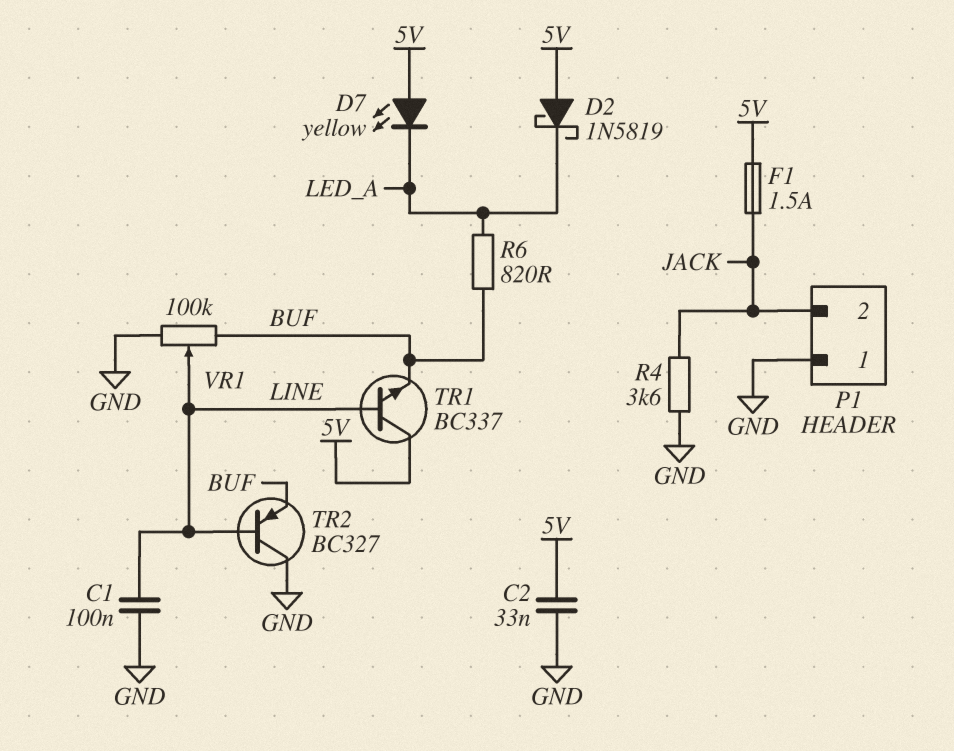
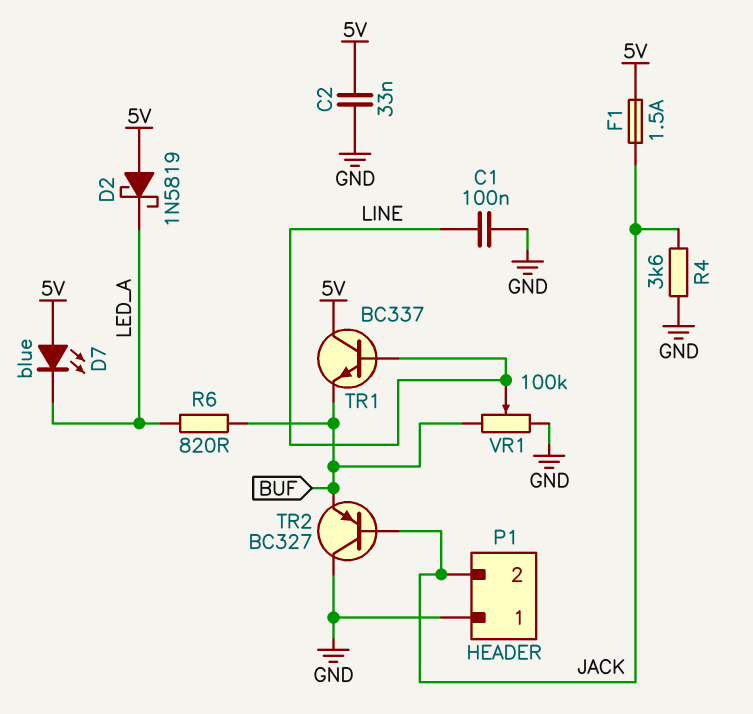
D7: LED yellow (A 5V, K LED_A) -> LED blue (A 5V, K LED_A)
TR2: PNP BC327 (B LINE, C GND, E BUF) -> PNP BC327 (B JACK, C GND, E BUF)

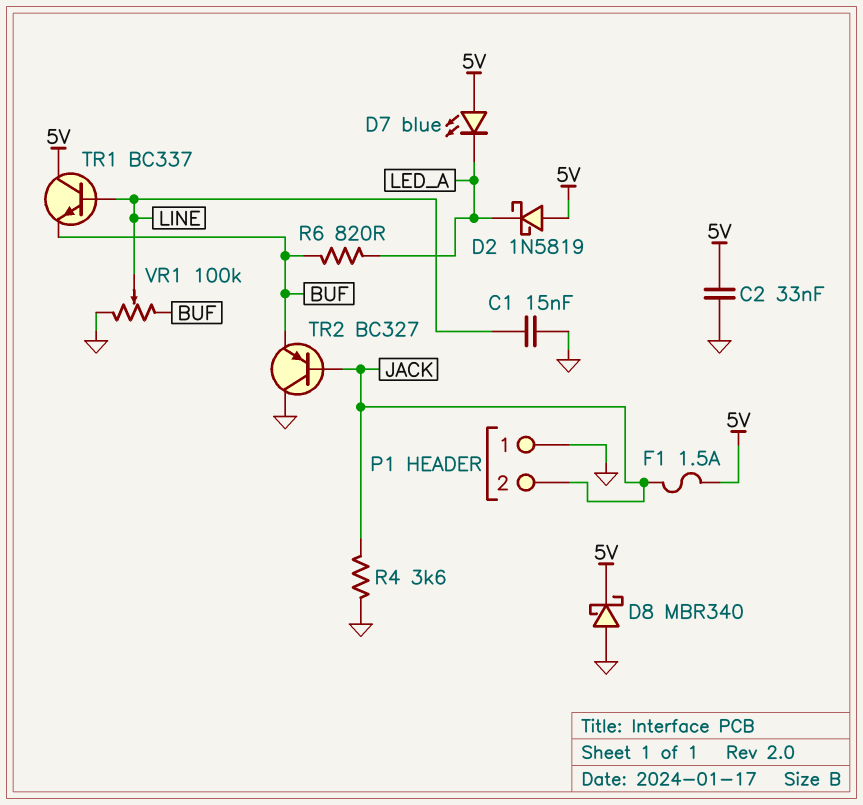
C1: 100nF (GND, LINE) -> 15nF (GND, LINE)
D8: none -> schottky MBR340 (A GND, K 5V)

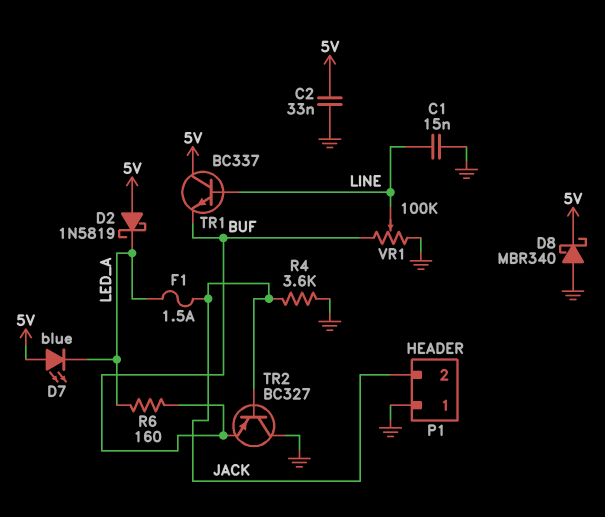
F1: 1.5A (5V, JACK) -> 1.5A (JACK, LED_A)
R6: 820 (BUF, LED_A) -> 160 (BUF, LED_A)

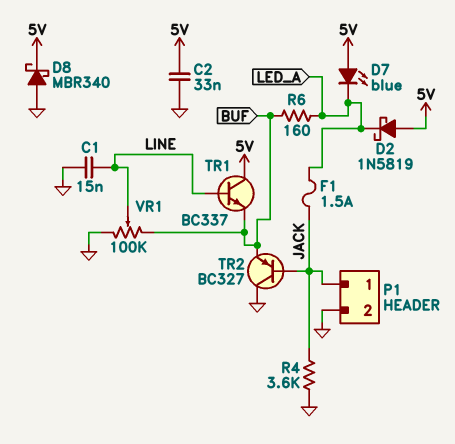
P1 pin 1: GND -> JACK
P1 pin 2: JACK -> GND

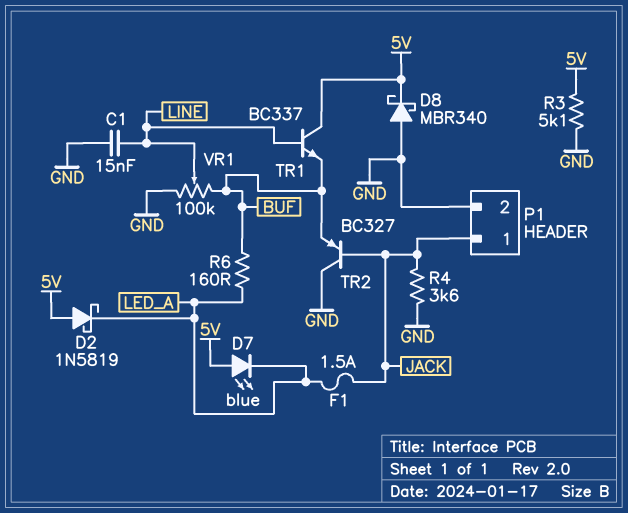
C2: 33nF (5V, GND) -> none
R3: none -> 5.1k (5V, GND)

